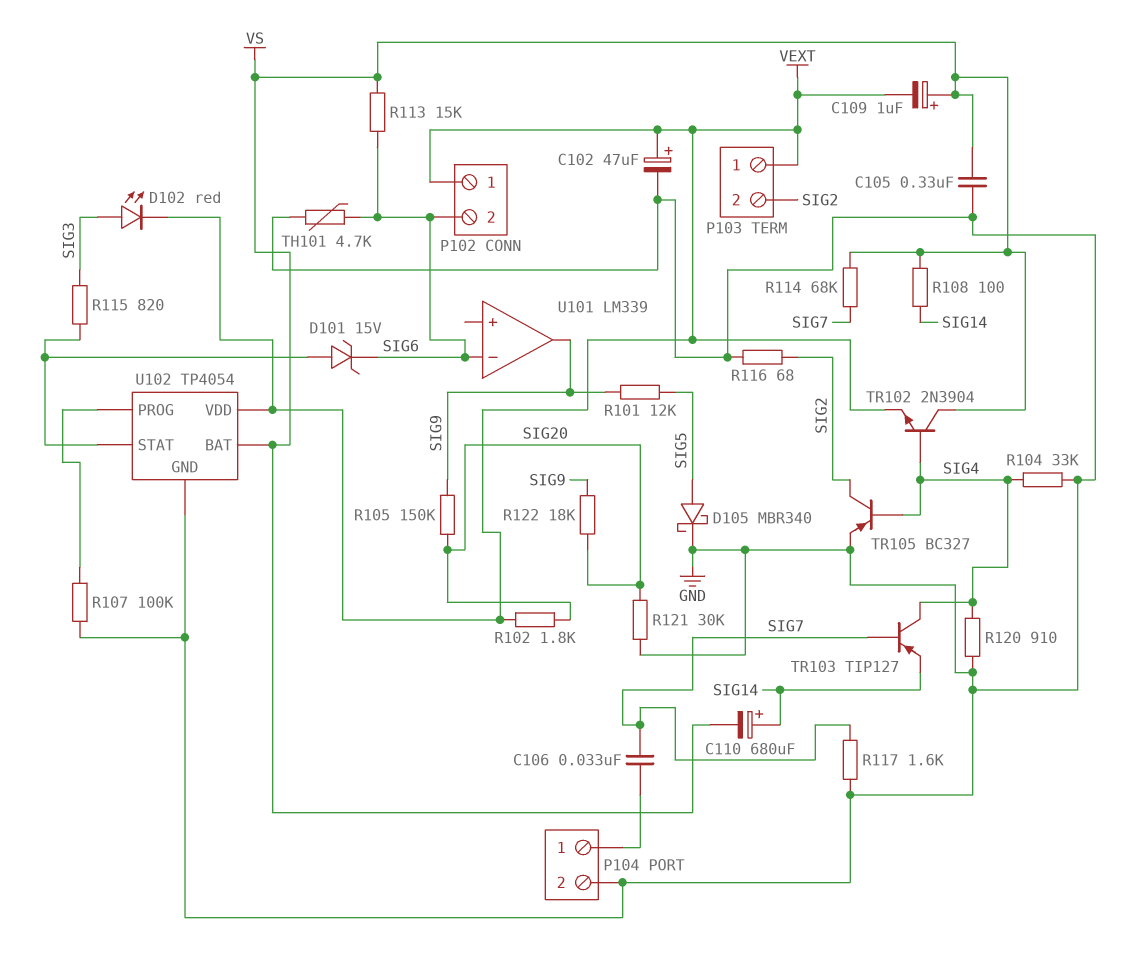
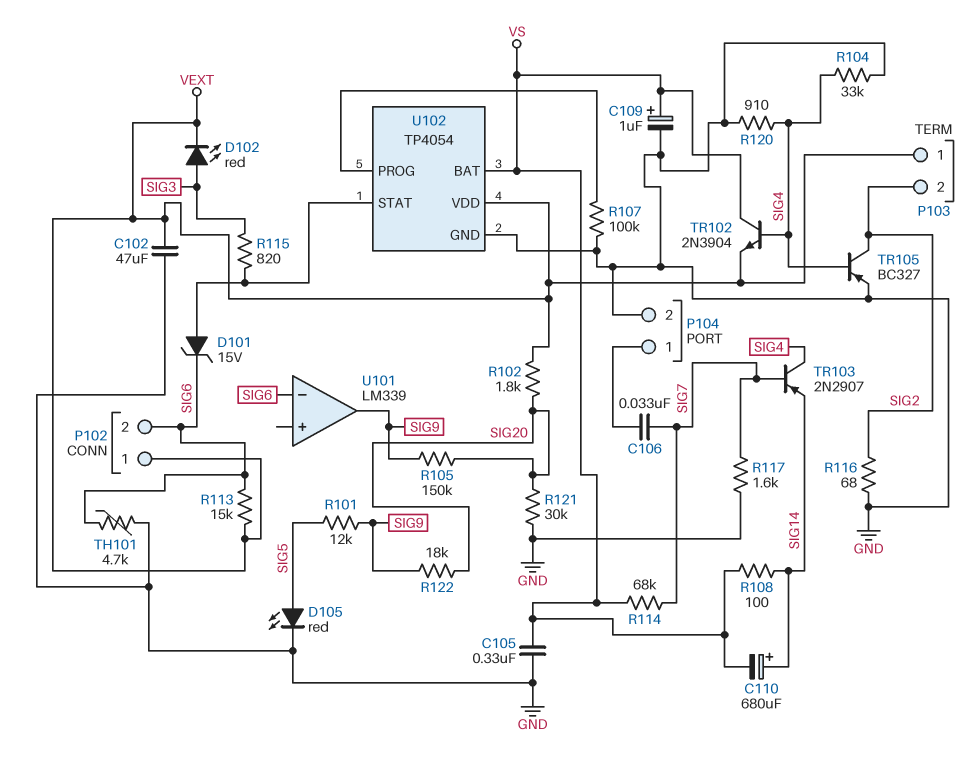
C102: 47uF (plus VEXT, minus GND) -> 47uF (GND, VEXT)
C109: 1uF (plus VS, minus VEXT) -> 1uF (plus VS, minus GND)
D105: schottky MBR340 (A SIG5, K GND) -> LED red (A SIG5, K GND)
R113: 15k (SIG6, VS) -> 15k (SIG6, VEXT)
TR103: PNP TIP127 (B SIG7, C SIG4, E SIG14) -> PNP 2N2907 (B SIG7, C SIG4, E SIG14)

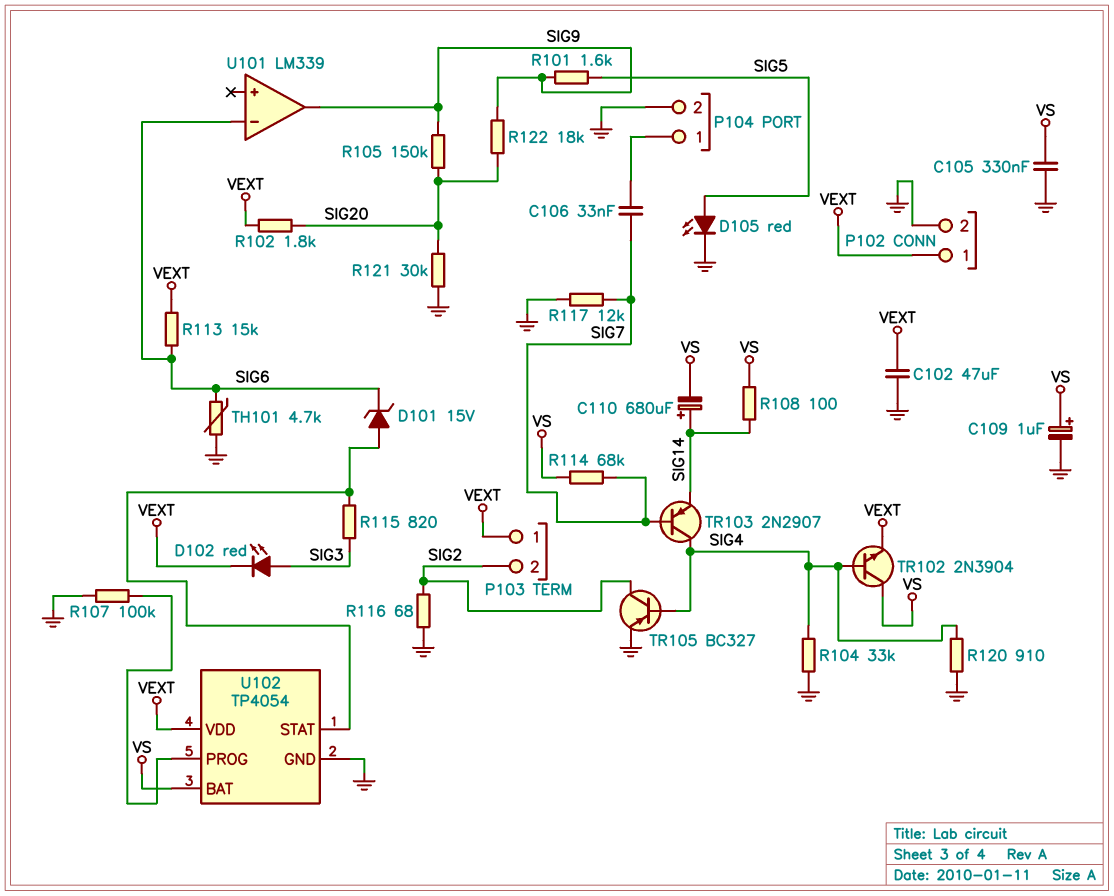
P102 pin 2: SIG6 -> GND
R101: 12k (SIG5, SIG9) -> 1.6k (SIG5, SIG9)
R117: 1.6k (GND, SIG7) -> 12k (GND, SIG7)

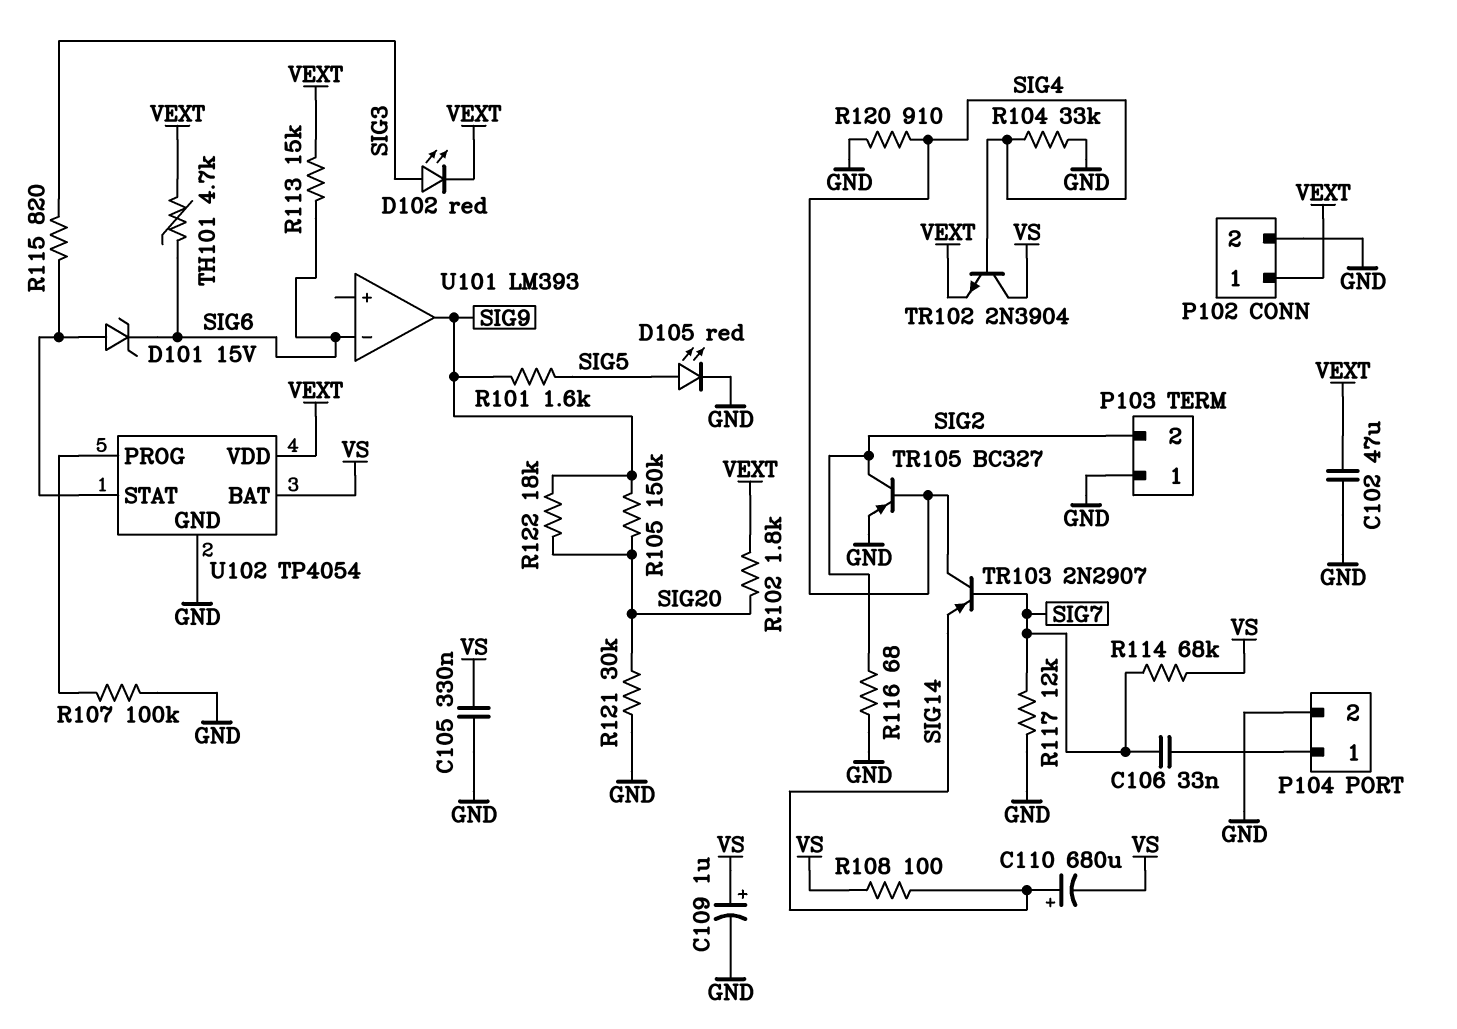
P103 pin 1: VEXT -> GND
TH101: 4.7k (GND, SIG6) -> 4.7k (SIG6, VEXT)
U101: LM339 -> LM393

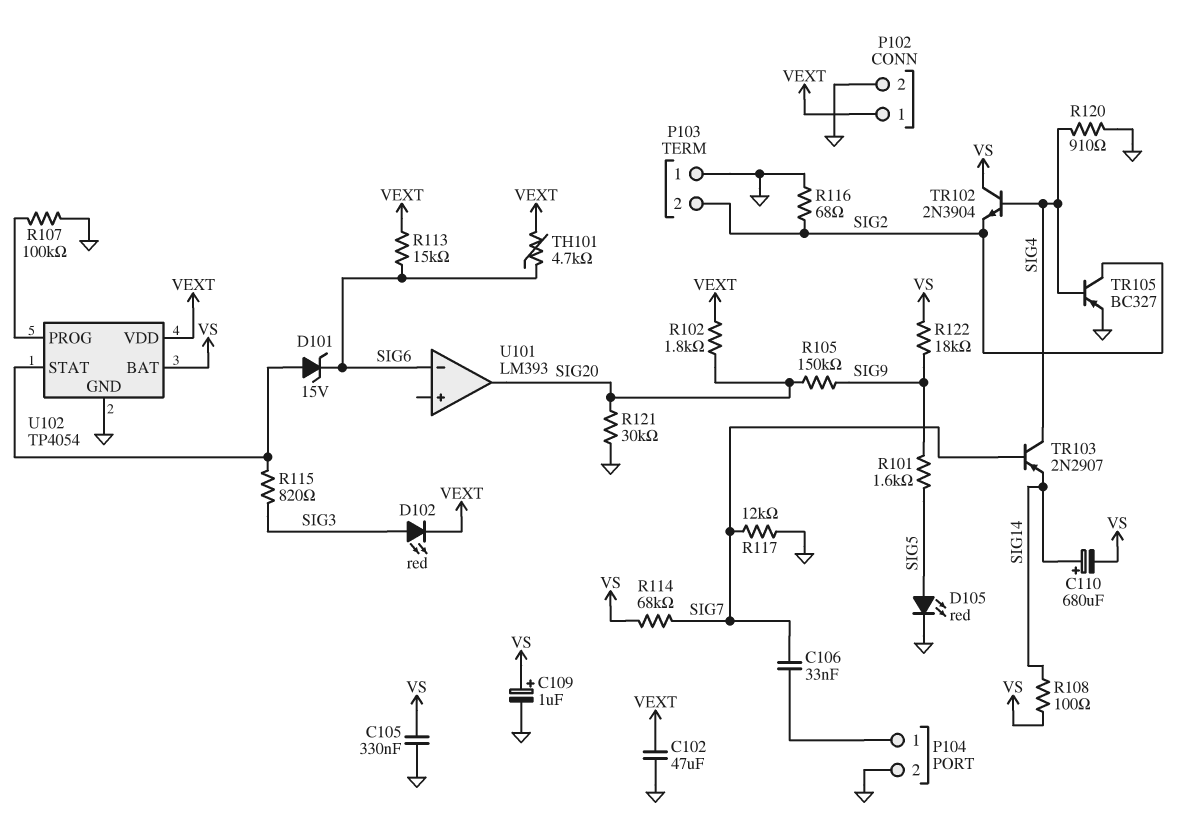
R104: 33k (GND, SIG4) -> none
R122: 18k (SIG9, SIG20) -> 18k (SIG9, VS)
TR102: NPN 2N3904 (B SIG4, C VS, E VEXT) -> NPN 2N3904 (B SIG4, C VS, E SIG2)
U101 pin out: SIG9 -> SIG20

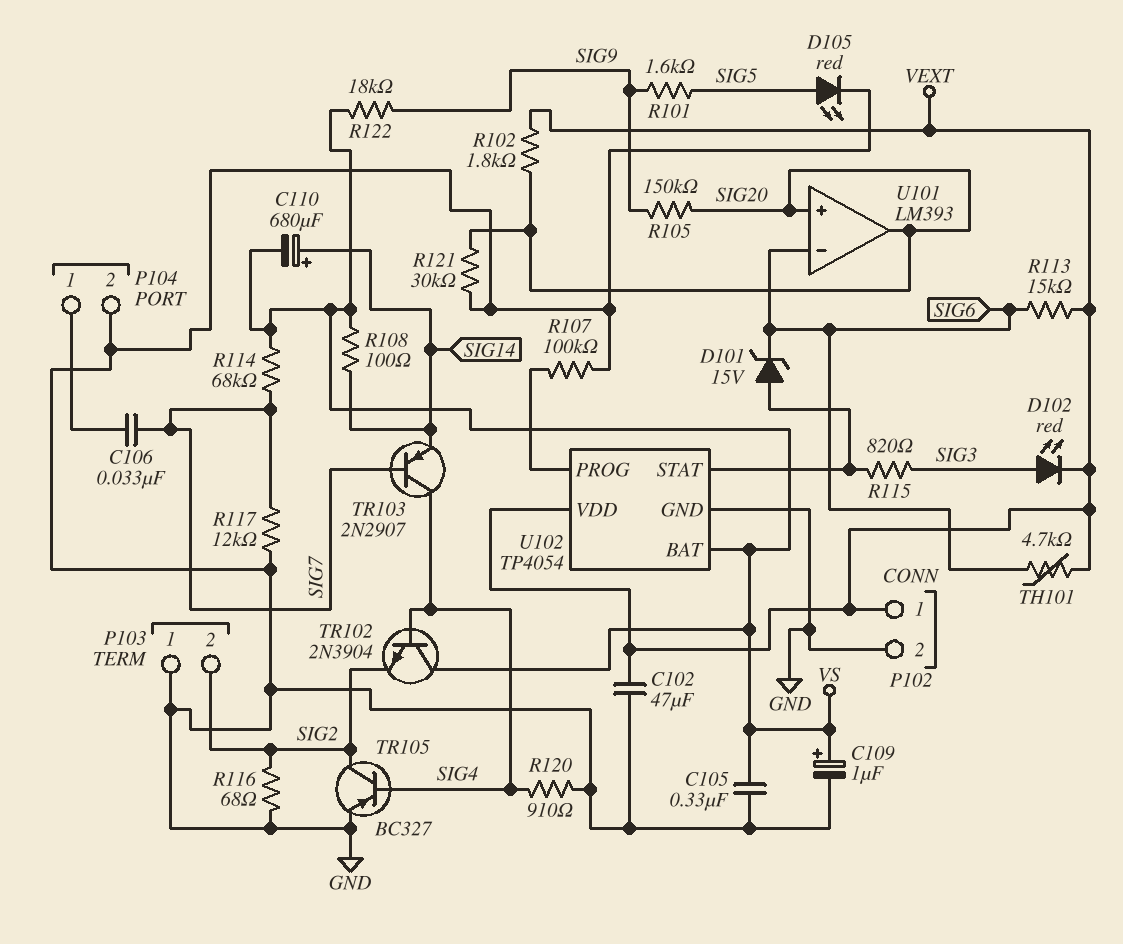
U101 pin in+: none -> SIG20

